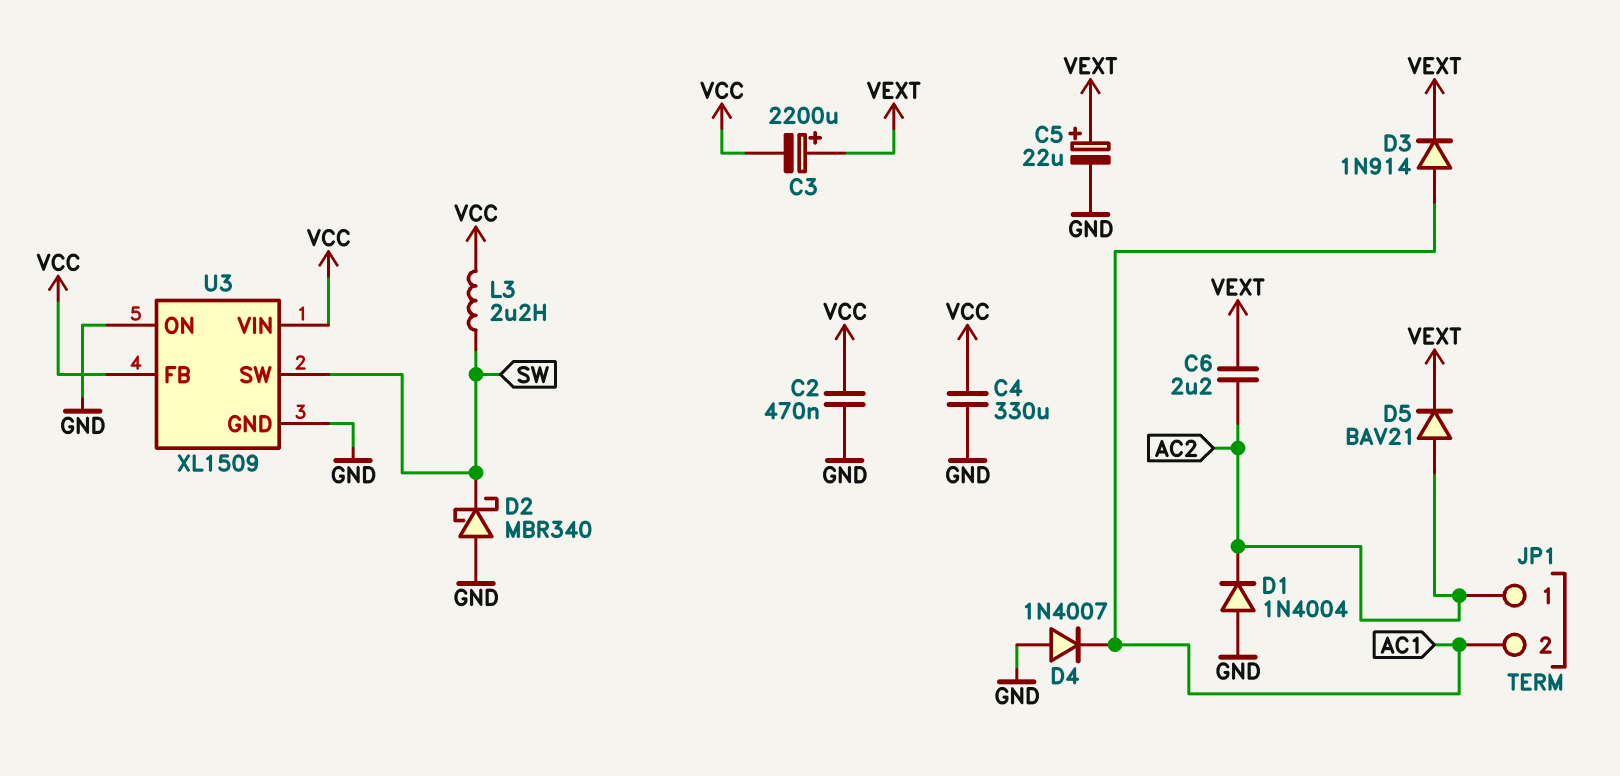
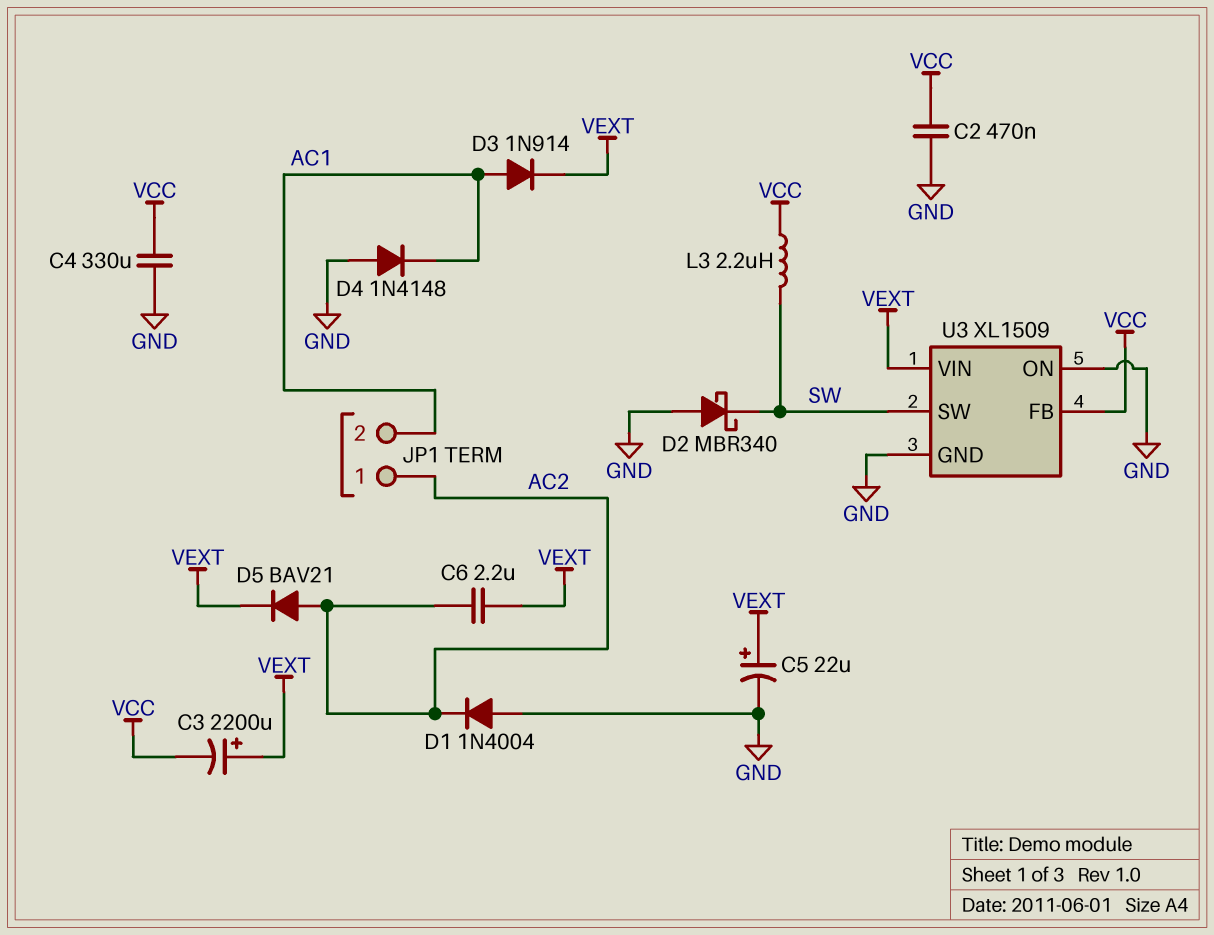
D4: diode 1N4007 (A GND, K AC1) -> diode 1N4148 (A GND, K AC1)
U3 pin VIN: VCC -> VEXT

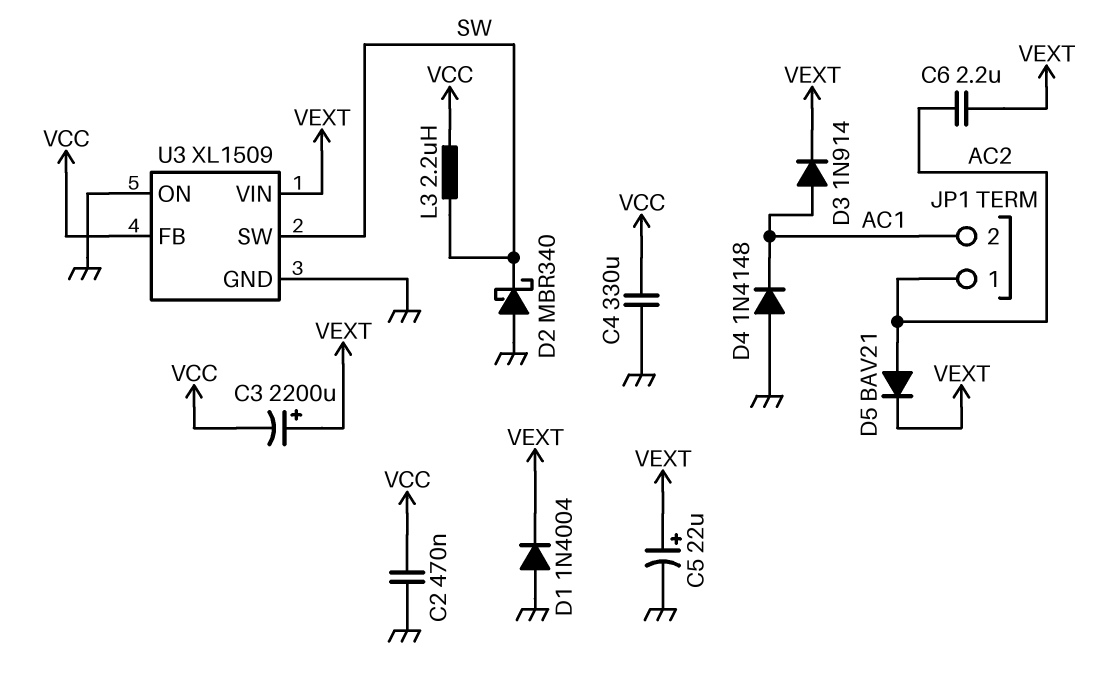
D1: diode 1N4004 (A GND, K AC2) -> diode 1N4004 (A GND, K VEXT)

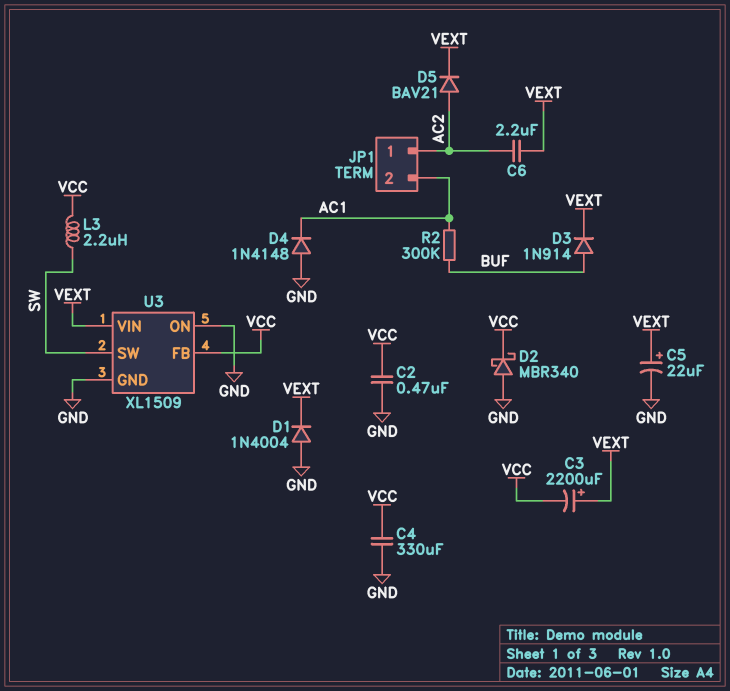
D2: schottky MBR340 (A GND, K SW) -> schottky MBR340 (A GND, K VCC)
D3: diode 1N914 (A AC1, K VEXT) -> diode 1N914 (A BUF, K VEXT)
R2: none -> 300k (AC1, BUF)

